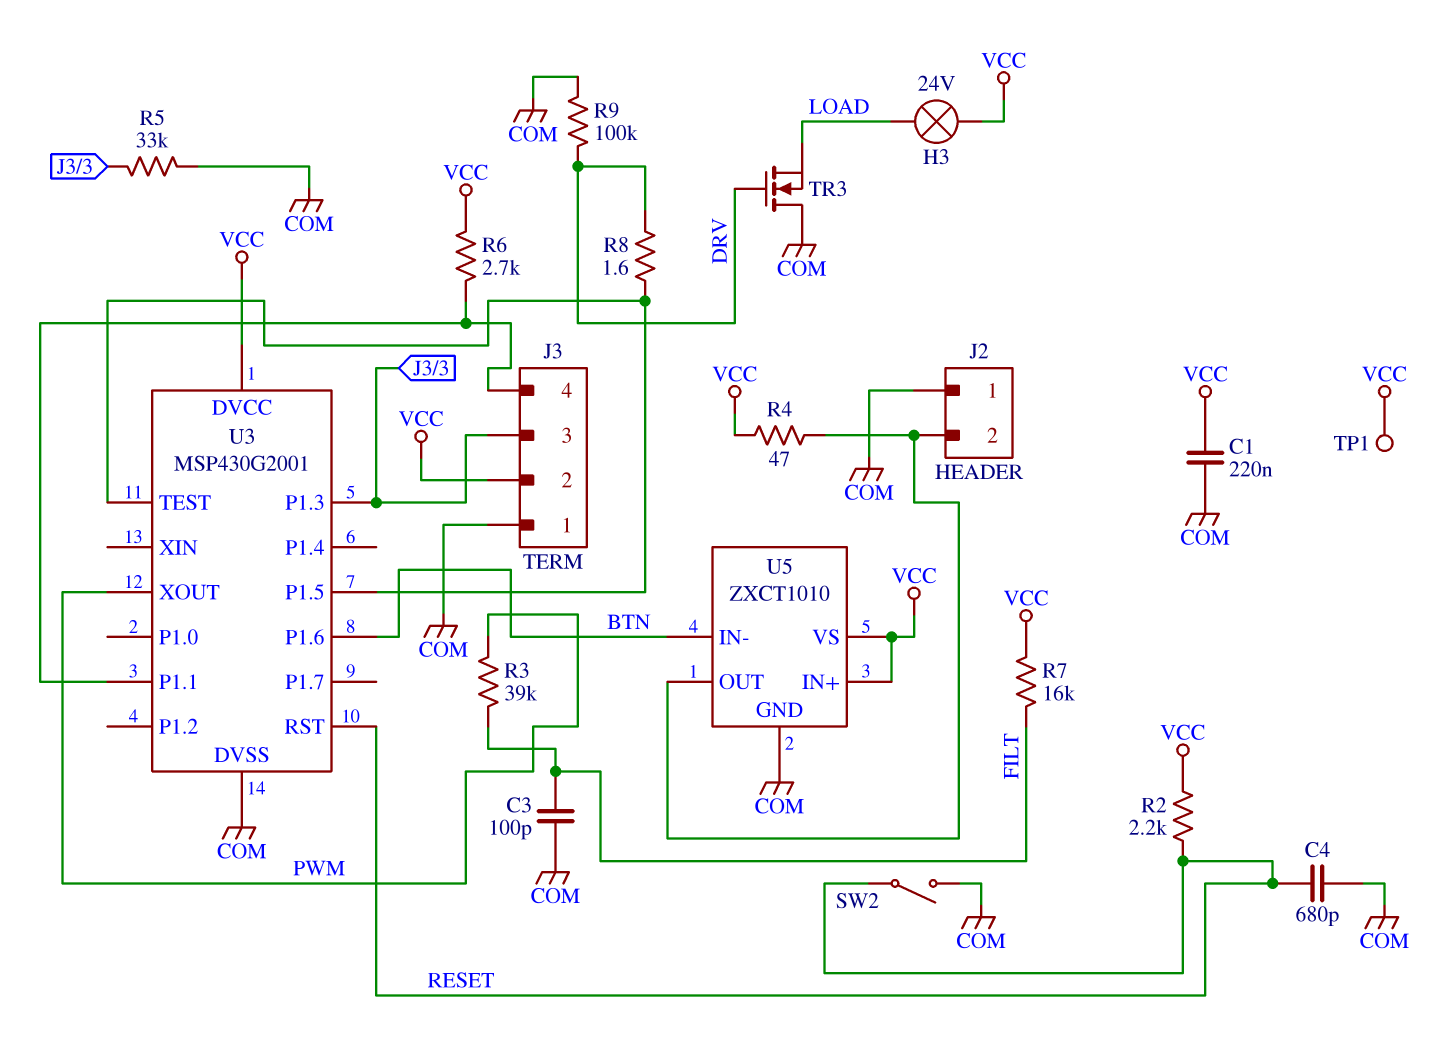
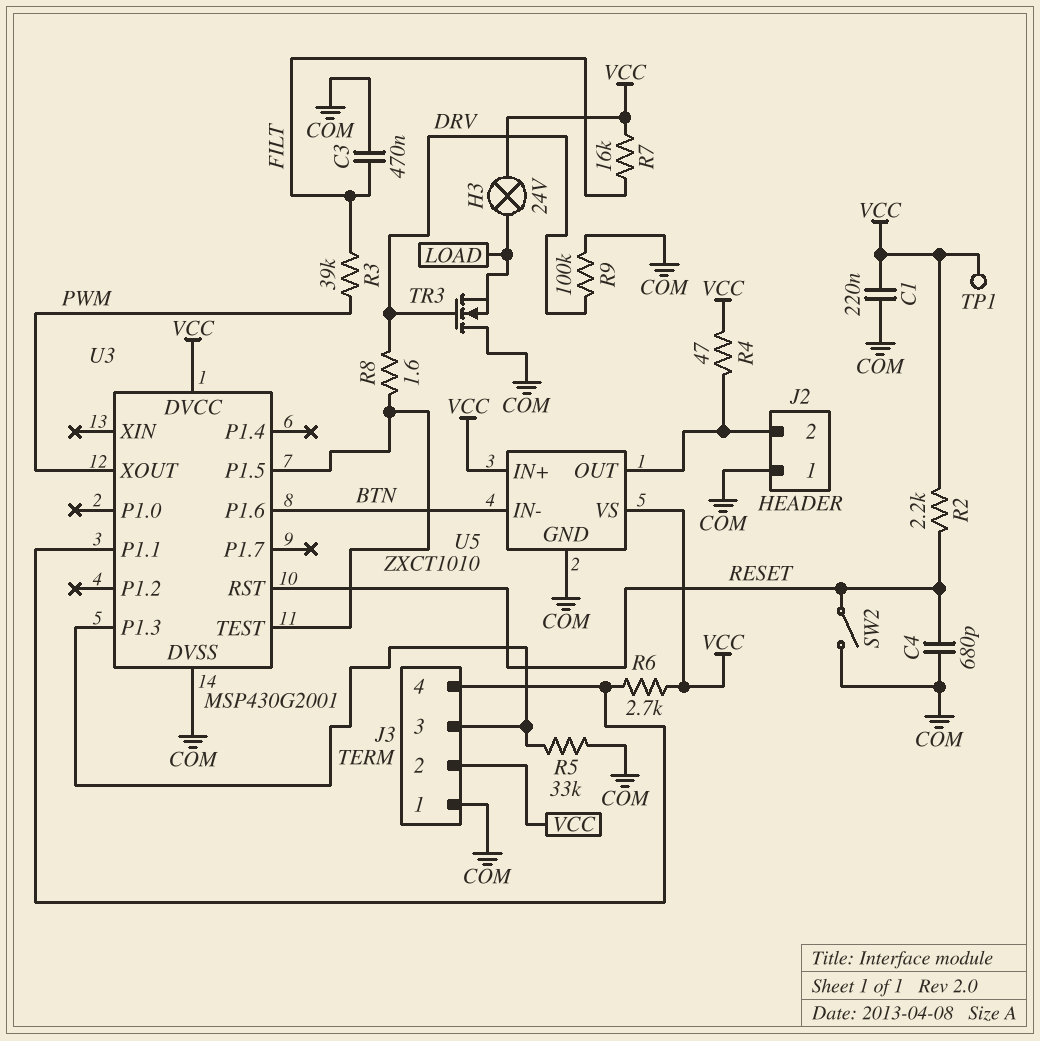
C3: 100pF (COM, FILT) -> 470nF (COM, FILT)

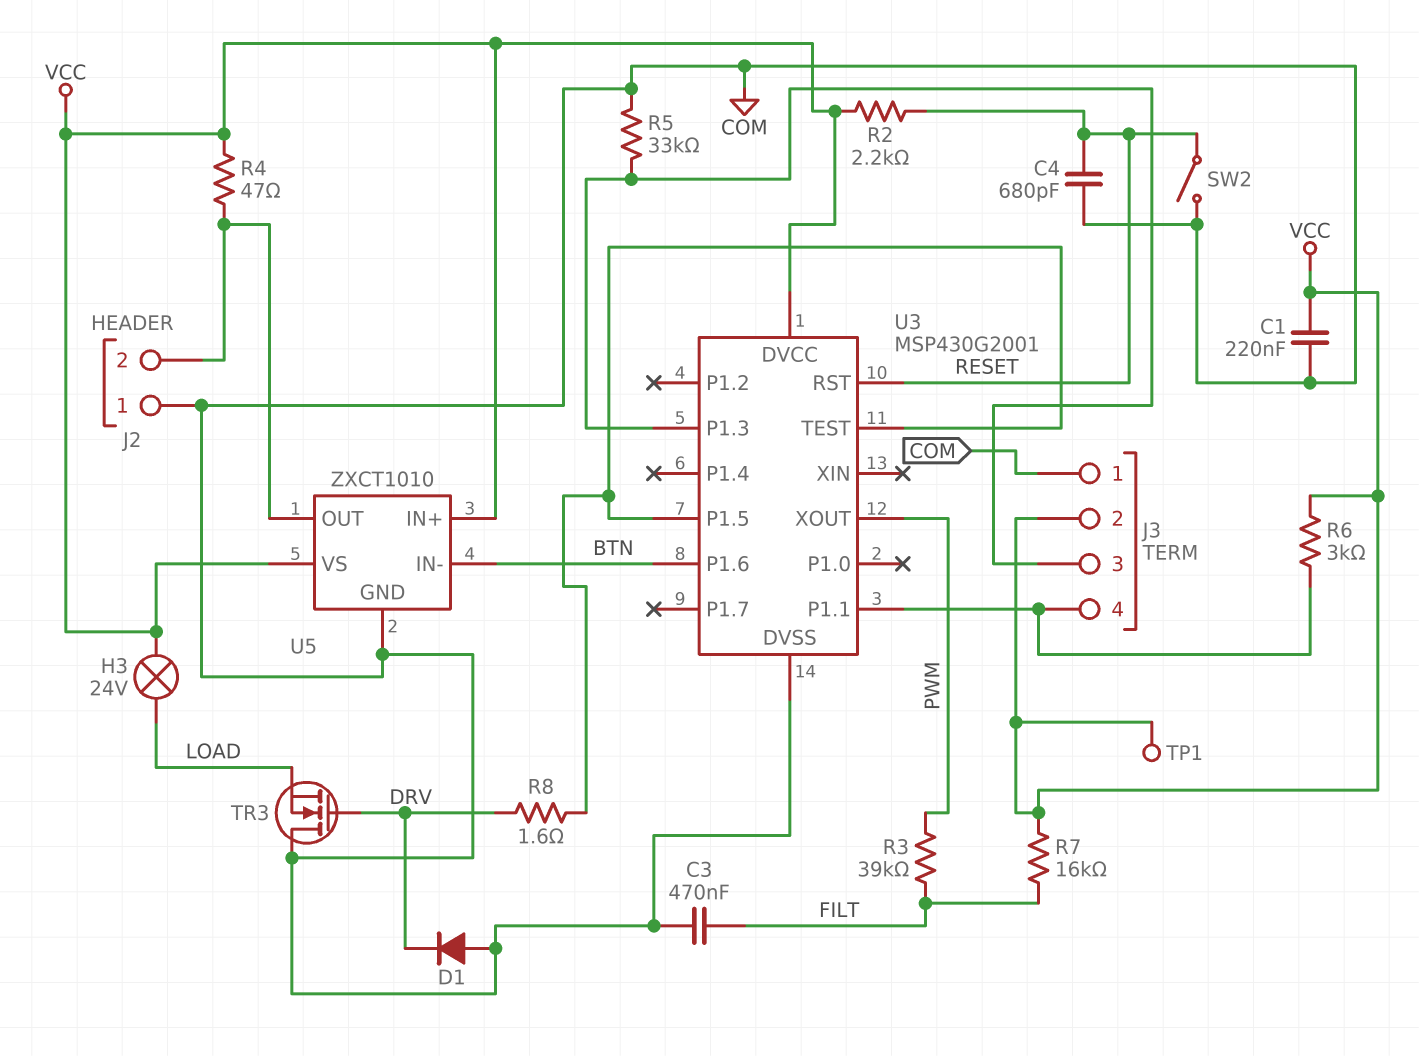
D1: none -> diode (A COM, K DRV)
R6: 2.7k (J3/4, VCC) -> 3k (J3/4, VCC)
R9: 100k (COM, DRV) -> none

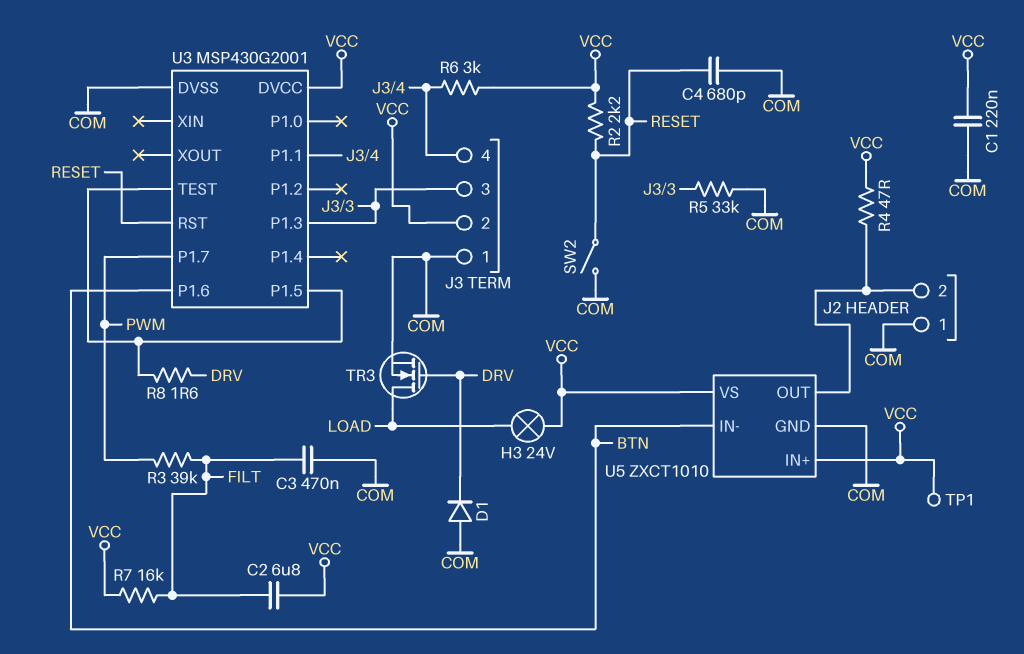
C2: none -> 6.8uF (FILT, VCC)
TR3: NMOS (G DRV, D COM, S LOAD) -> NMOS (G DRV, D LOAD, S COM)
U3 pin P1.7: none -> PWM
U3 pin XOUT: PWM -> none

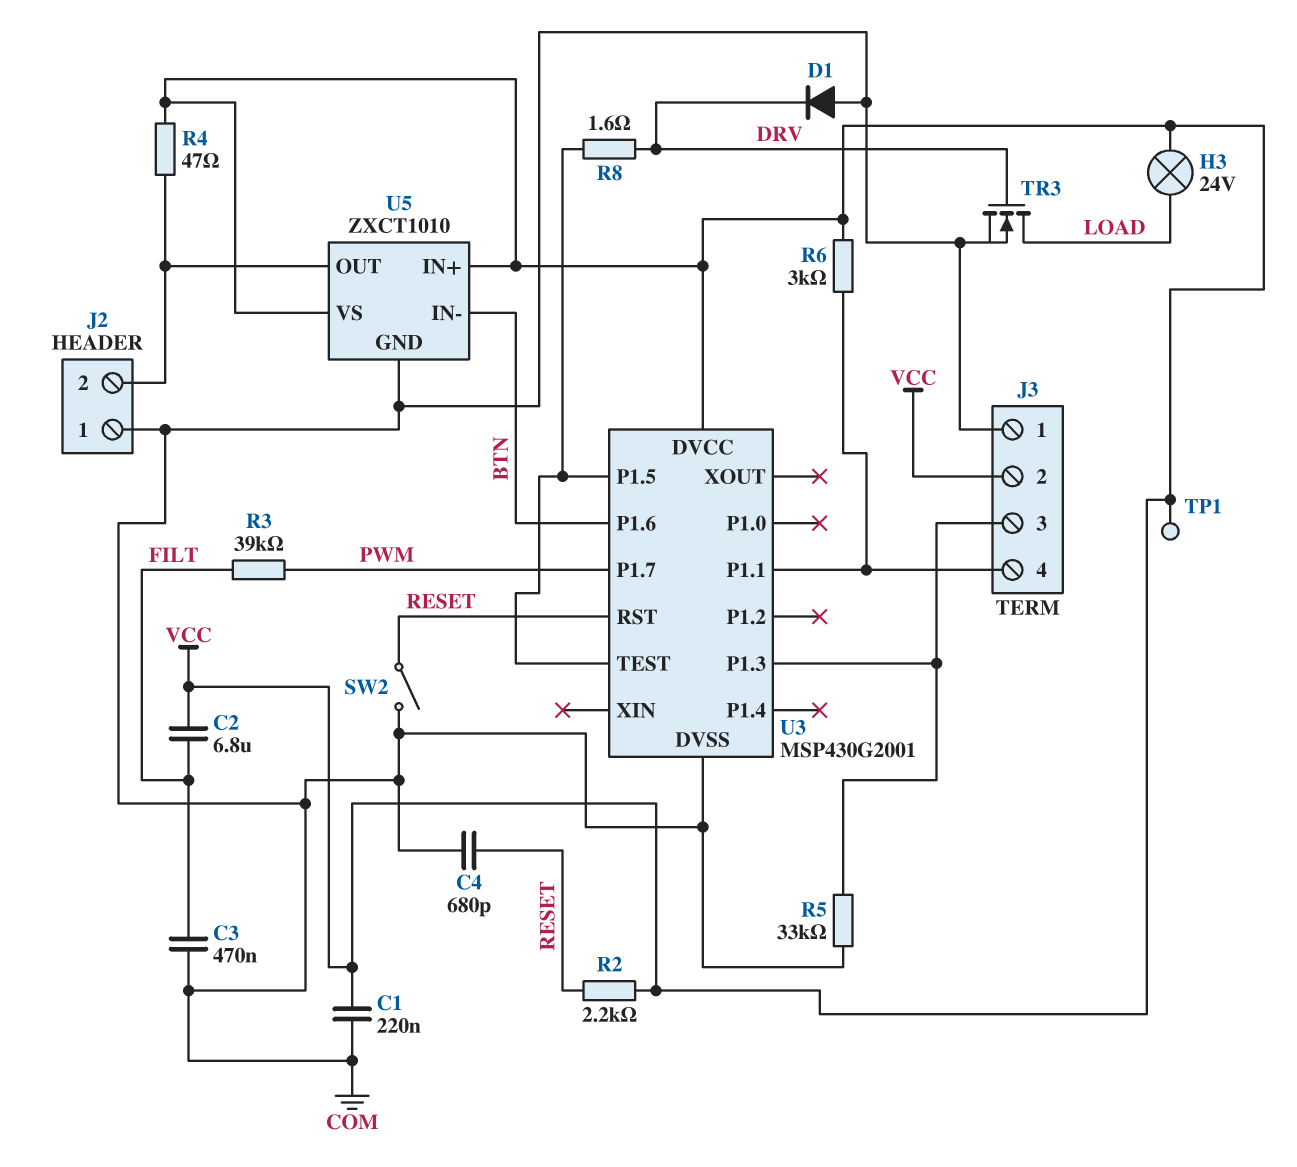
R7: 16k (FILT, VCC) -> none

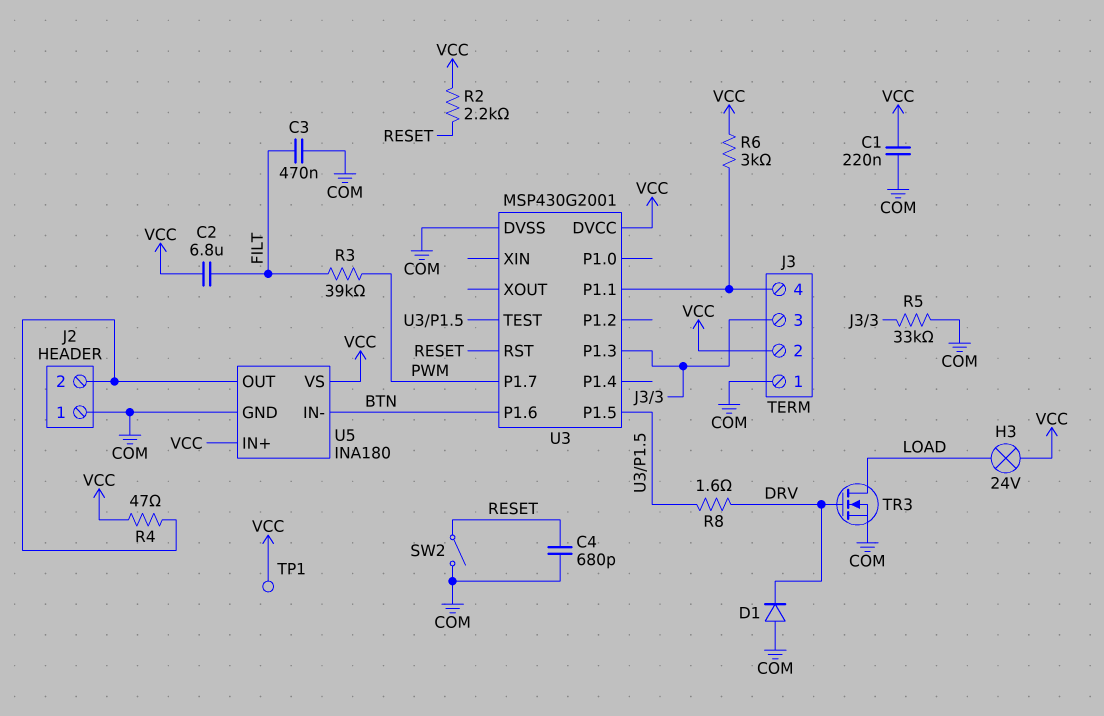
U5: ZXCT1010 -> INA180

